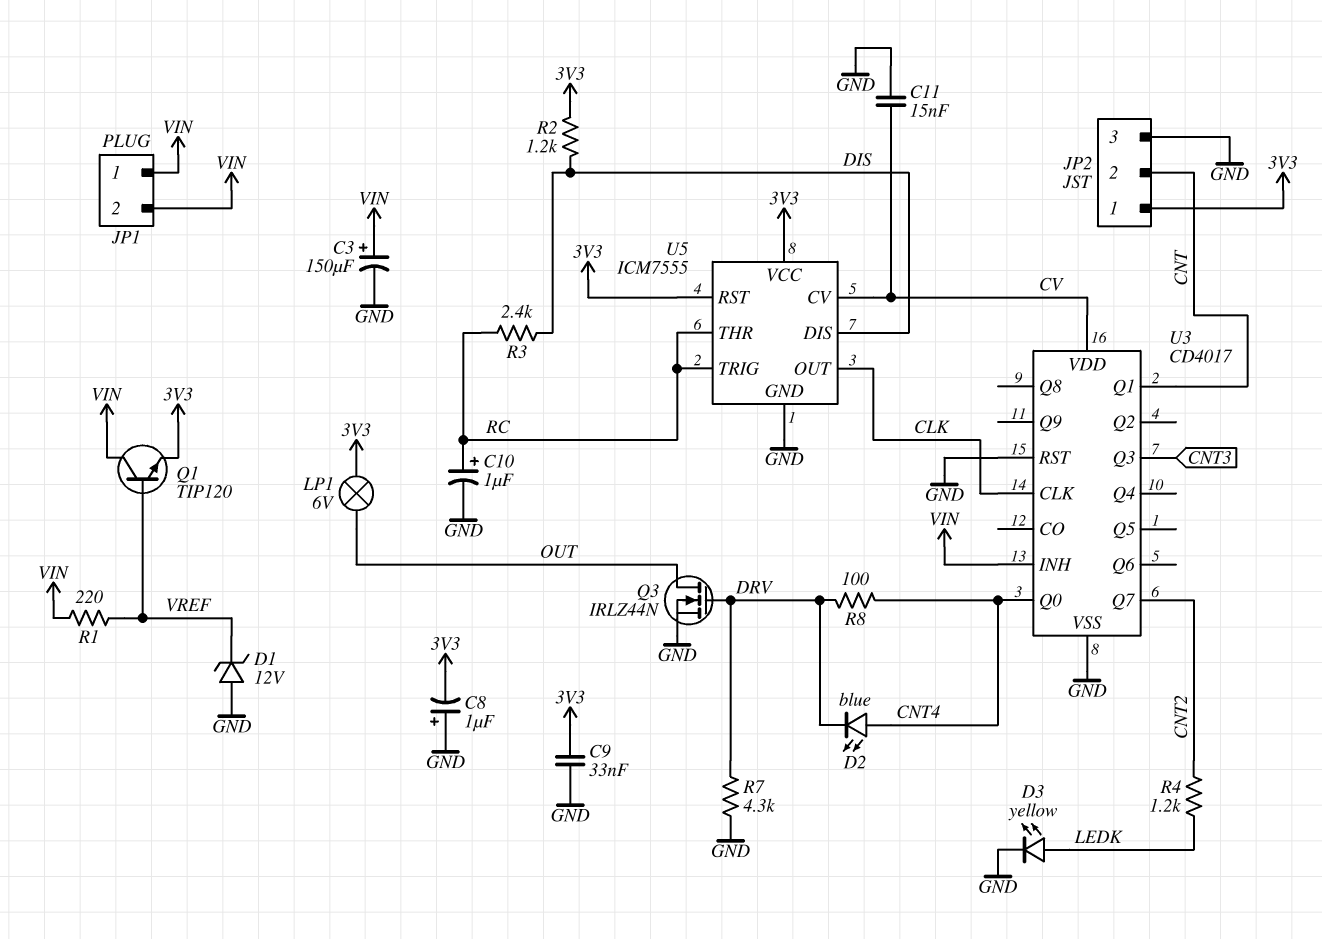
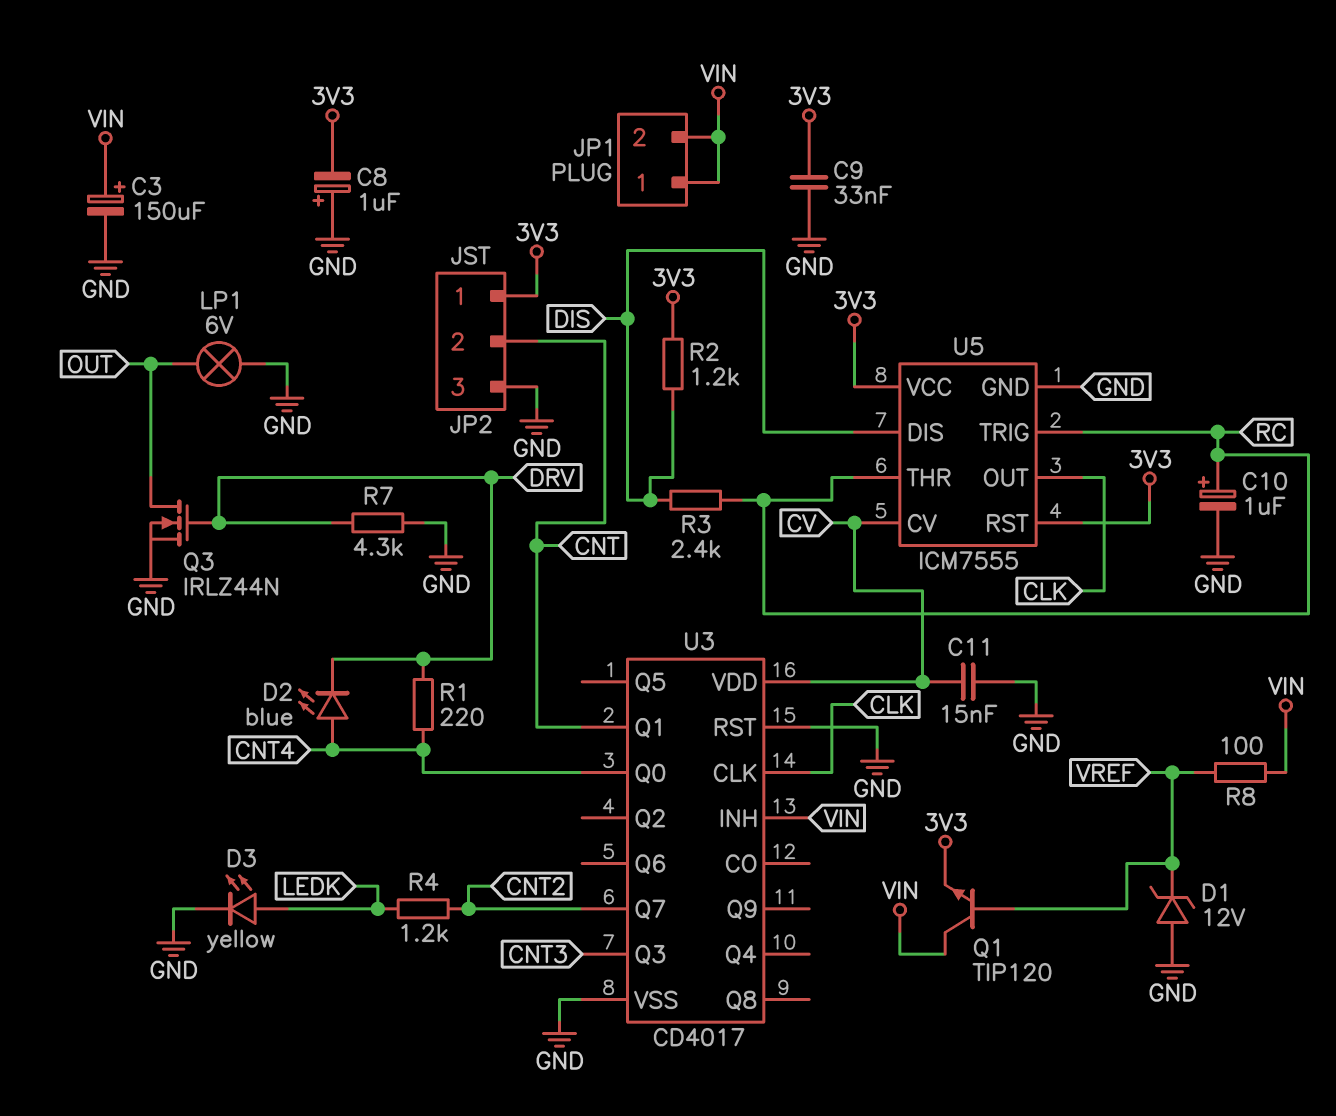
LP1: lamp 6V (3V3, OUT) -> lamp 6V (GND, OUT)
R1: 220 (VIN, VREF) -> 220 (CNT4, DRV)
R8: 100 (CNT4, DRV) -> 100 (VIN, VREF)

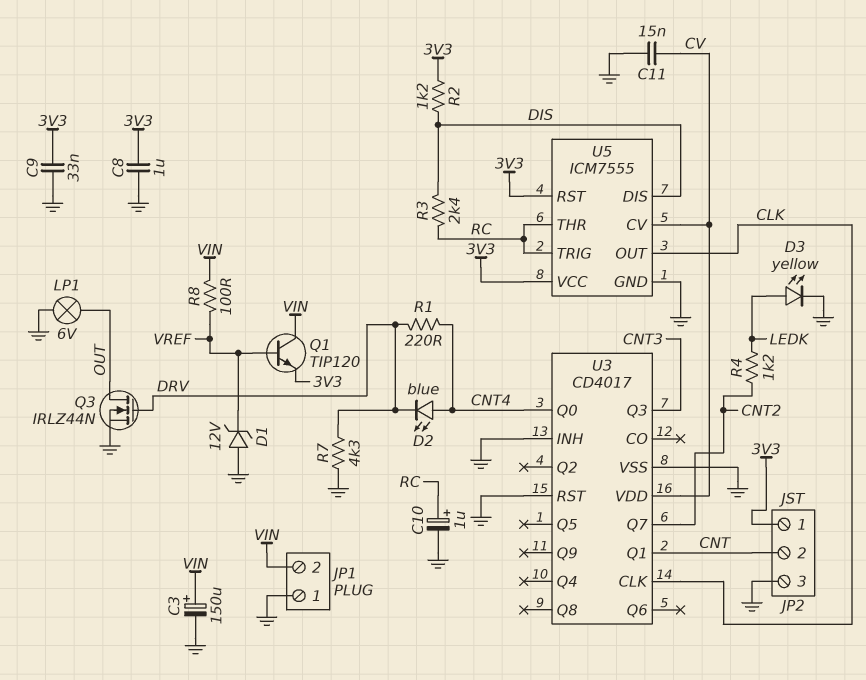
C8: 1uF (plus GND, minus 3V3) -> 1uF (3V3, GND)
JP1 pin 1: VIN -> GND
U3 pin INH: VIN -> GND

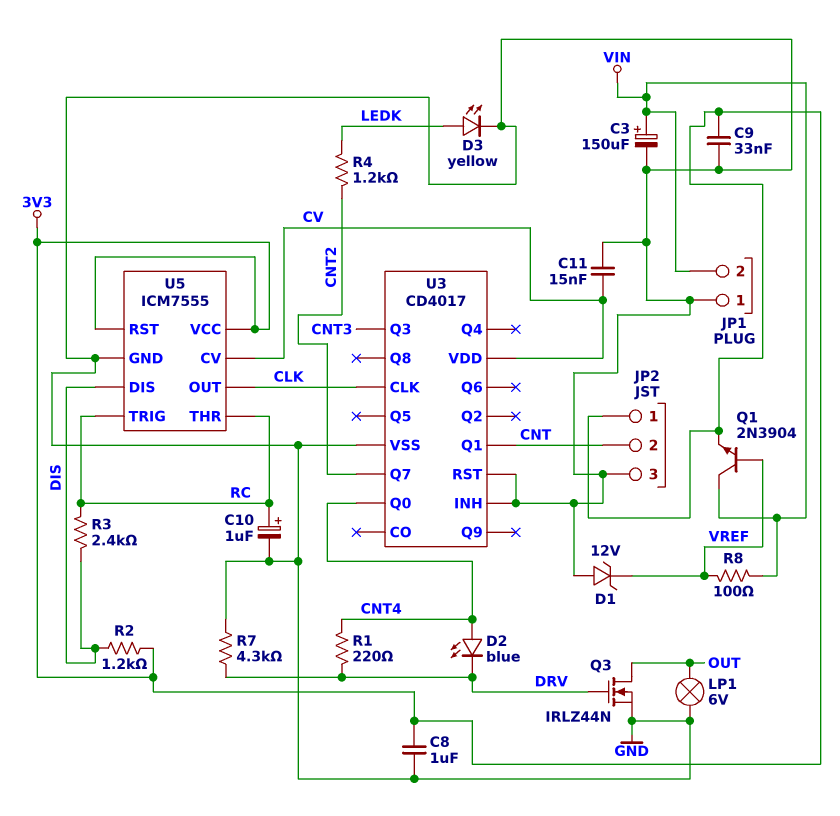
Q1: NPN TIP120 (B VREF, C VIN, E 3V3) -> NPN 2N3904 (B VREF, C VIN, E 3V3)

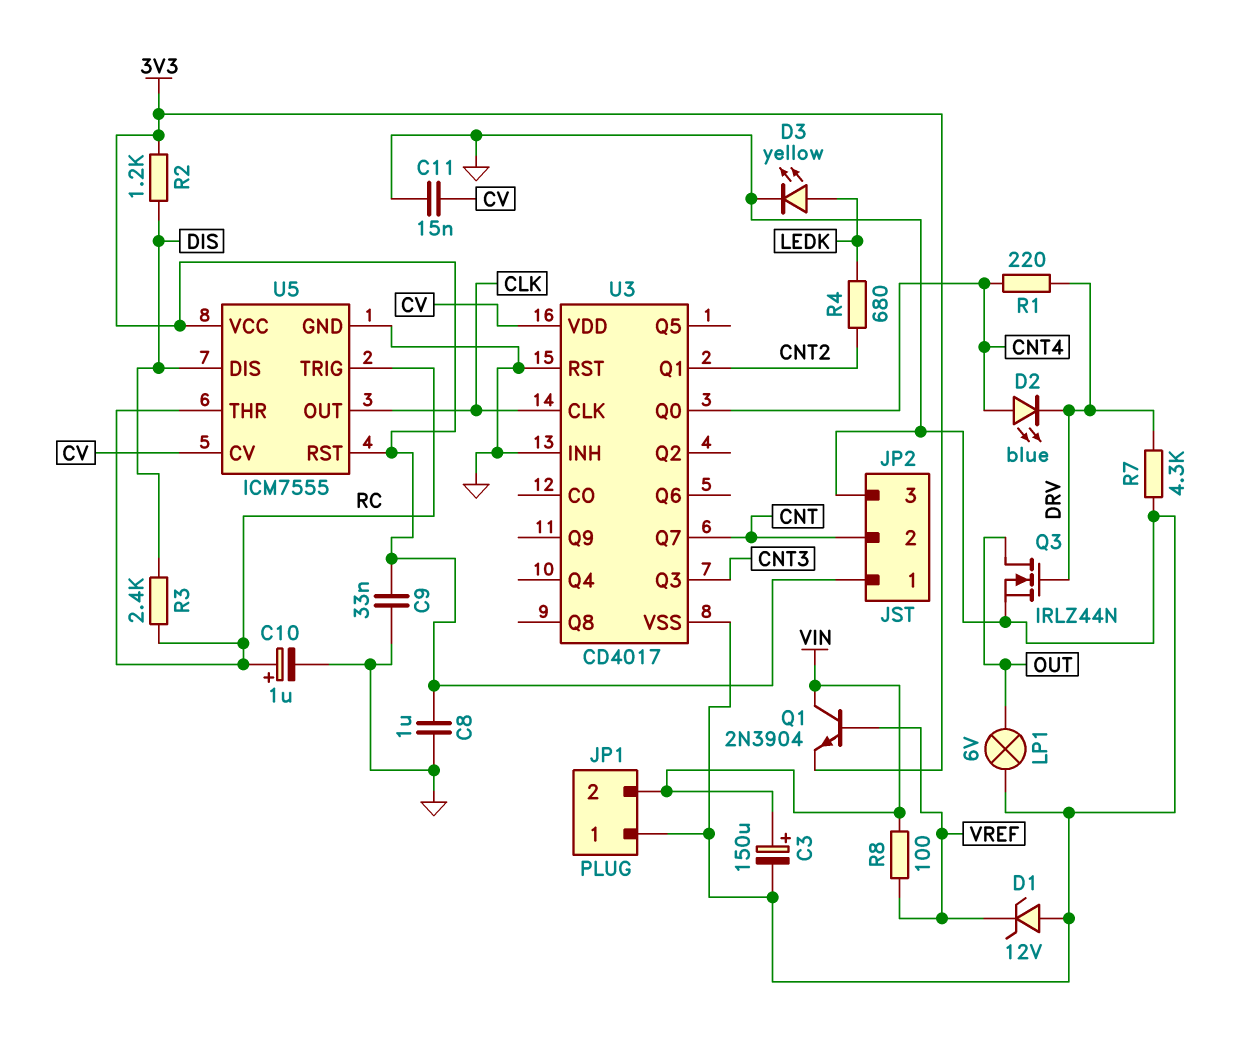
R4: 1.2k (CNT2, LEDK) -> 680 (CNT2, LEDK)
U3 pin Q1: CNT -> CNT2
U3 pin Q7: CNT2 -> CNT

